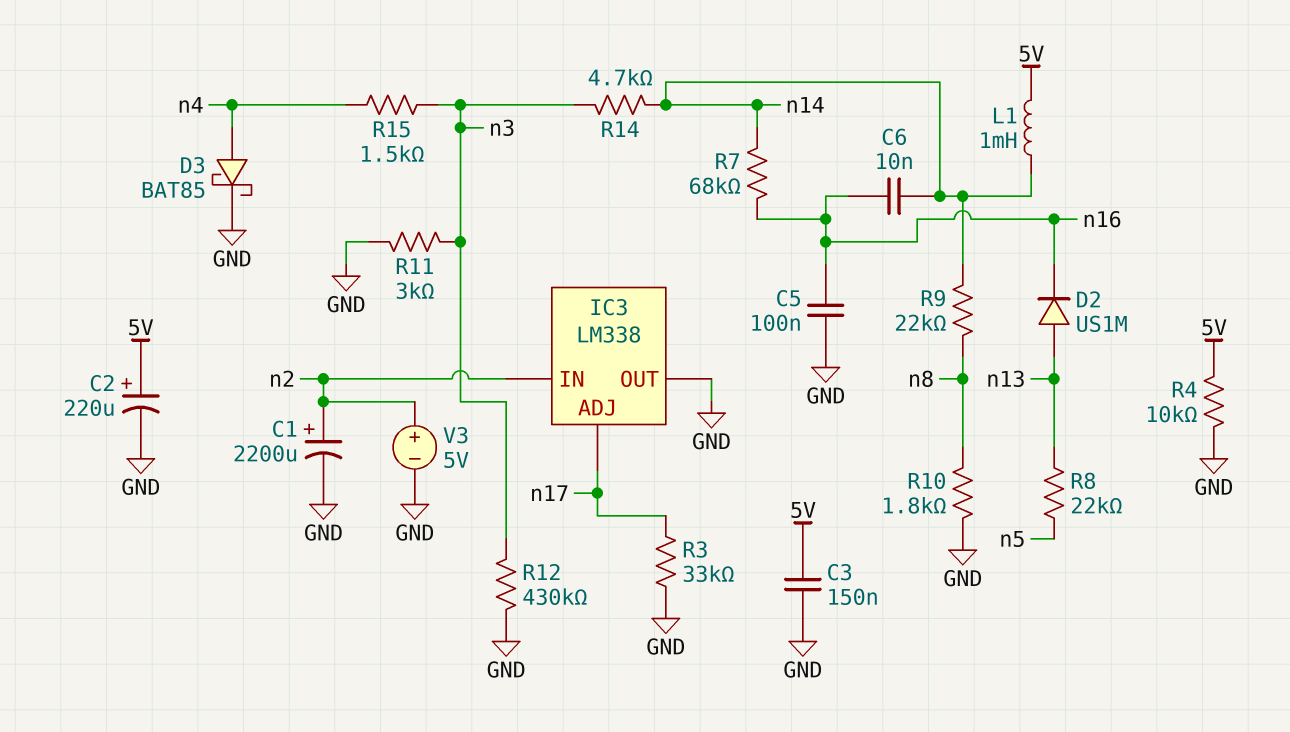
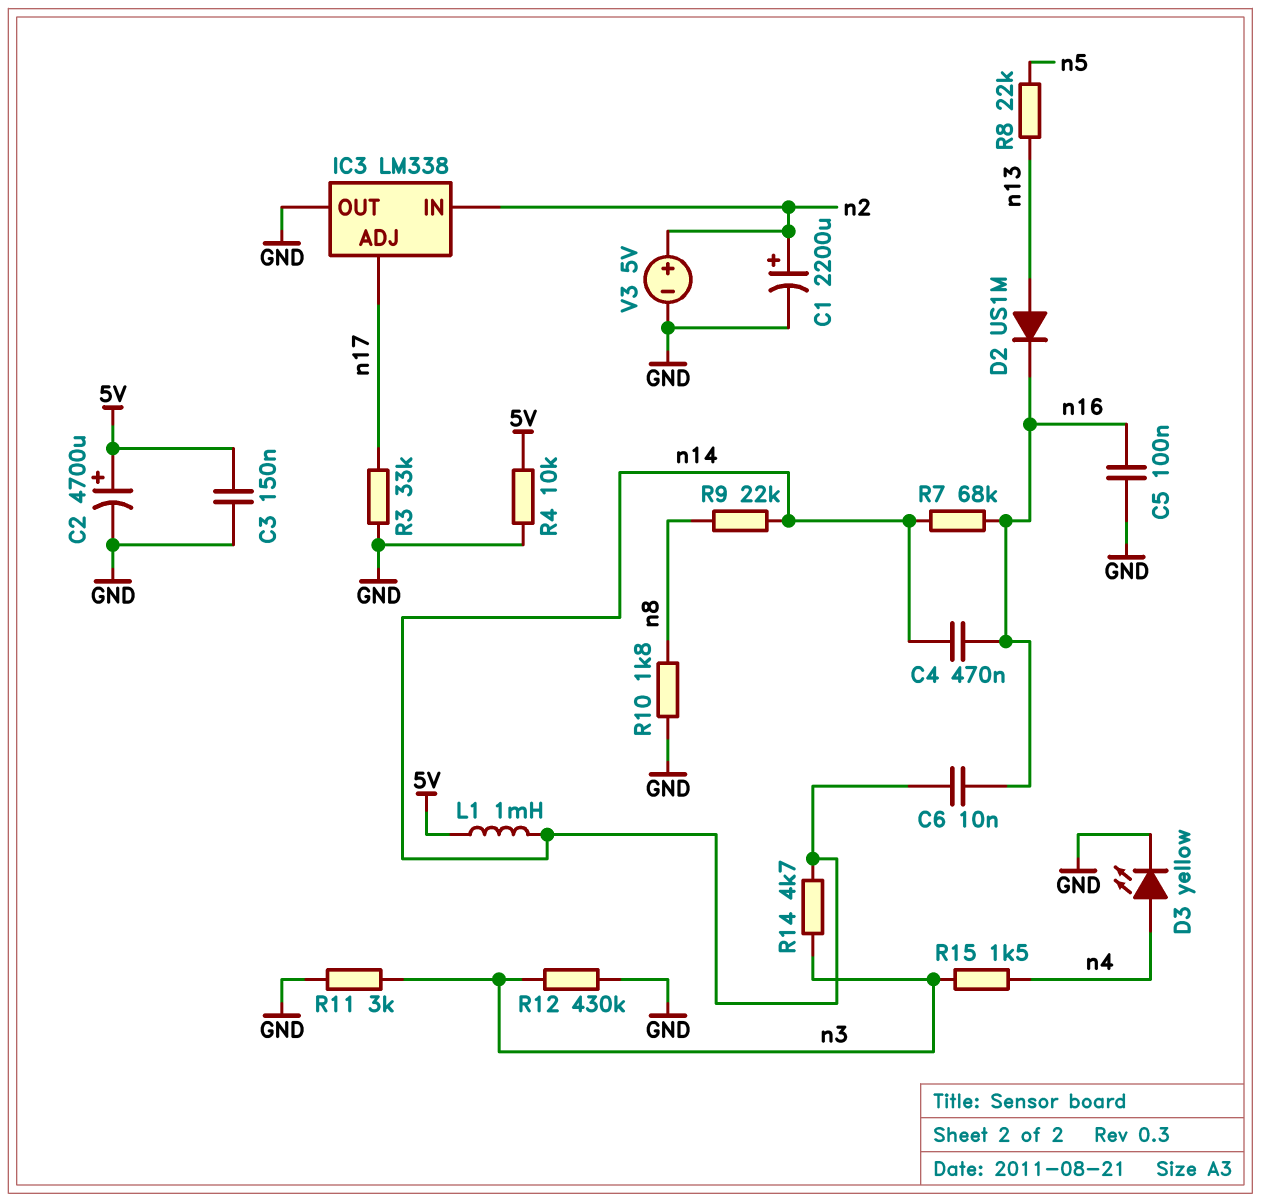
C2: 220uF (plus 5V, minus GND) -> 4700uF (plus 5V, minus GND)
C4: none -> 470nF (n14, n16)
D3: schottky BAT85 (A n4, K GND) -> LED yellow (A n4, K GND)

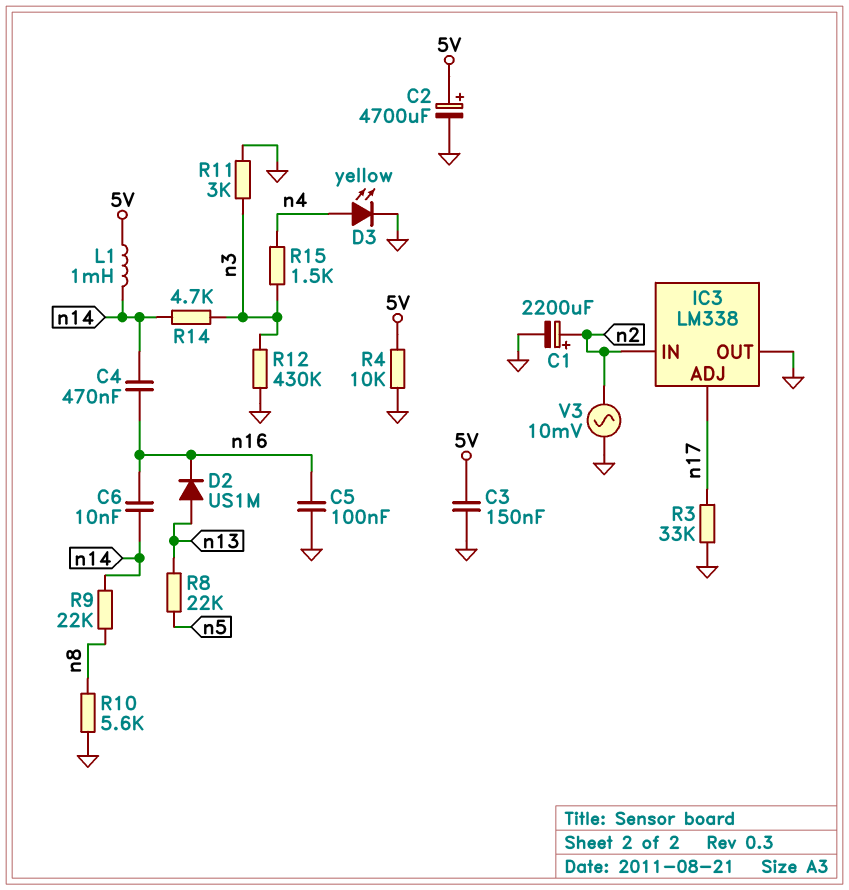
R7: 68k (n14, n16) -> none
R10: 1.8k (GND, n8) -> 5.6k (GND, n8)
V3: 5V (plus n2, minus GND) -> AC 10mV (GND, n2)

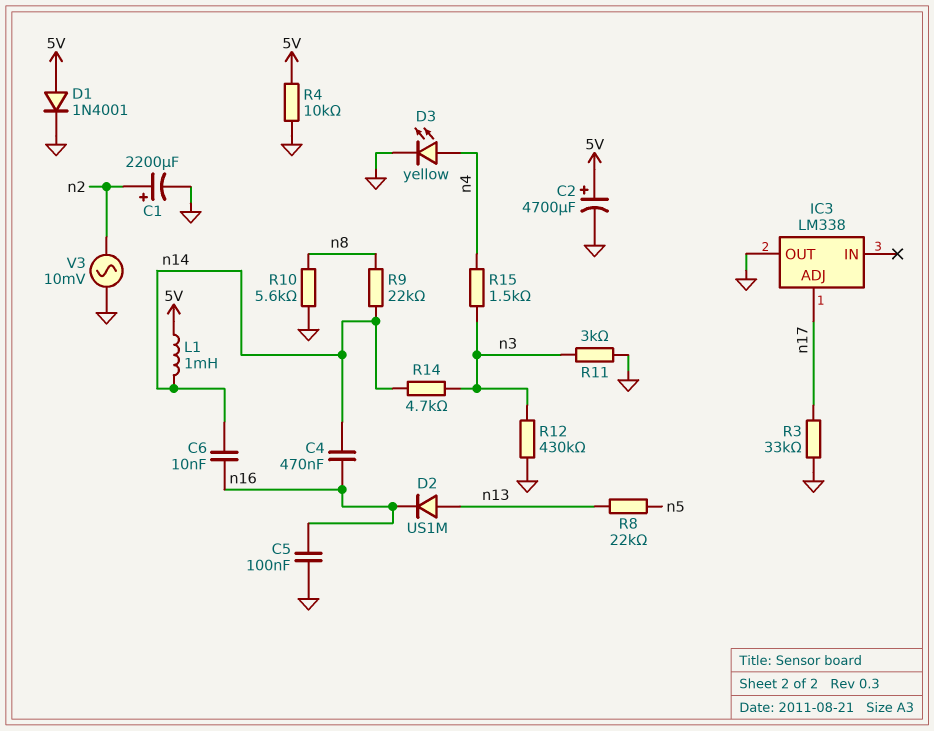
C3: 150nF (5V, GND) -> none
D1: none -> diode 1N4001 (A 5V, K GND)
IC3 pin IN: n2 -> none

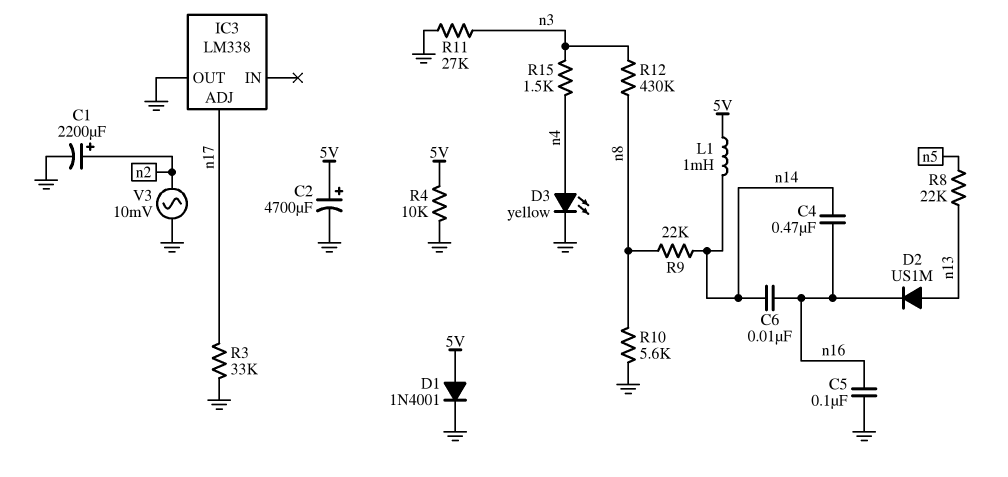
R11: 3k (GND, n3) -> 27k (GND, n3)
R12: 430k (GND, n3) -> 430k (n3, n8)
R14: 4.7k (n3, n14) -> none

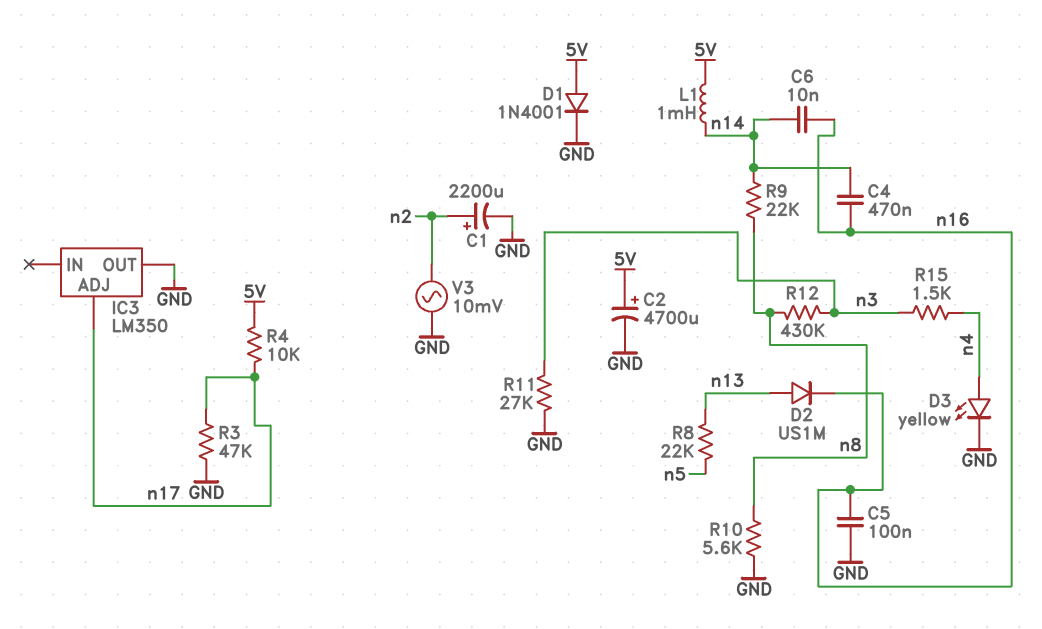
IC3: LM338 -> LM350
R3: 33k (GND, n17) -> 47k (GND, n17)
R4: 10k (5V, GND) -> 10k (5V, n17)

